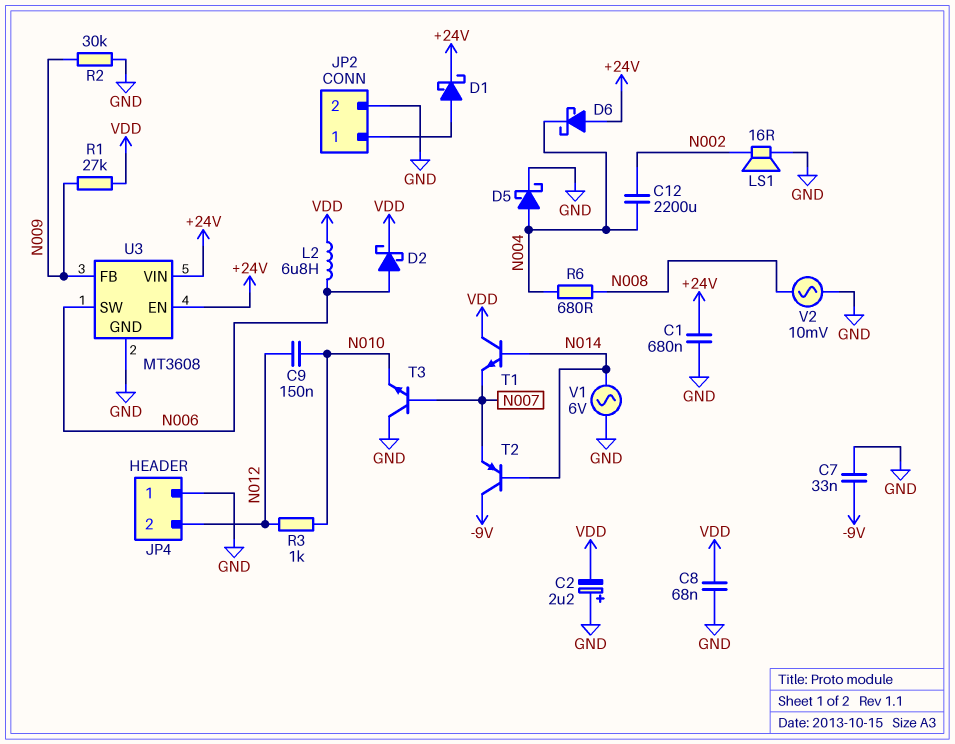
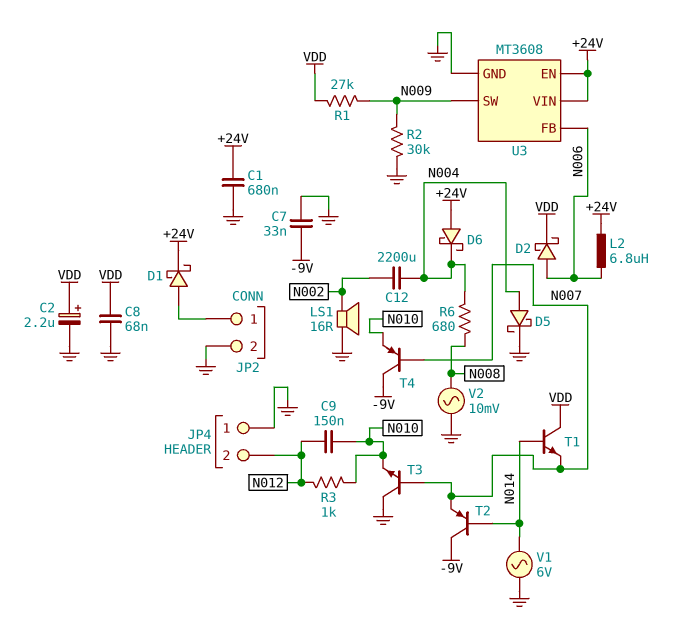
C2: 2.2uF (plus GND, minus VDD) -> 2.2uF (plus VDD, minus GND)
L2: 6.8uH (N006, VDD) -> 6.8uH (+24V, N006)
T4: none -> PNP (B N007, C -9V, E N010)
U3 pin FB: N009 -> N006
U3 pin SW: N006 -> N009

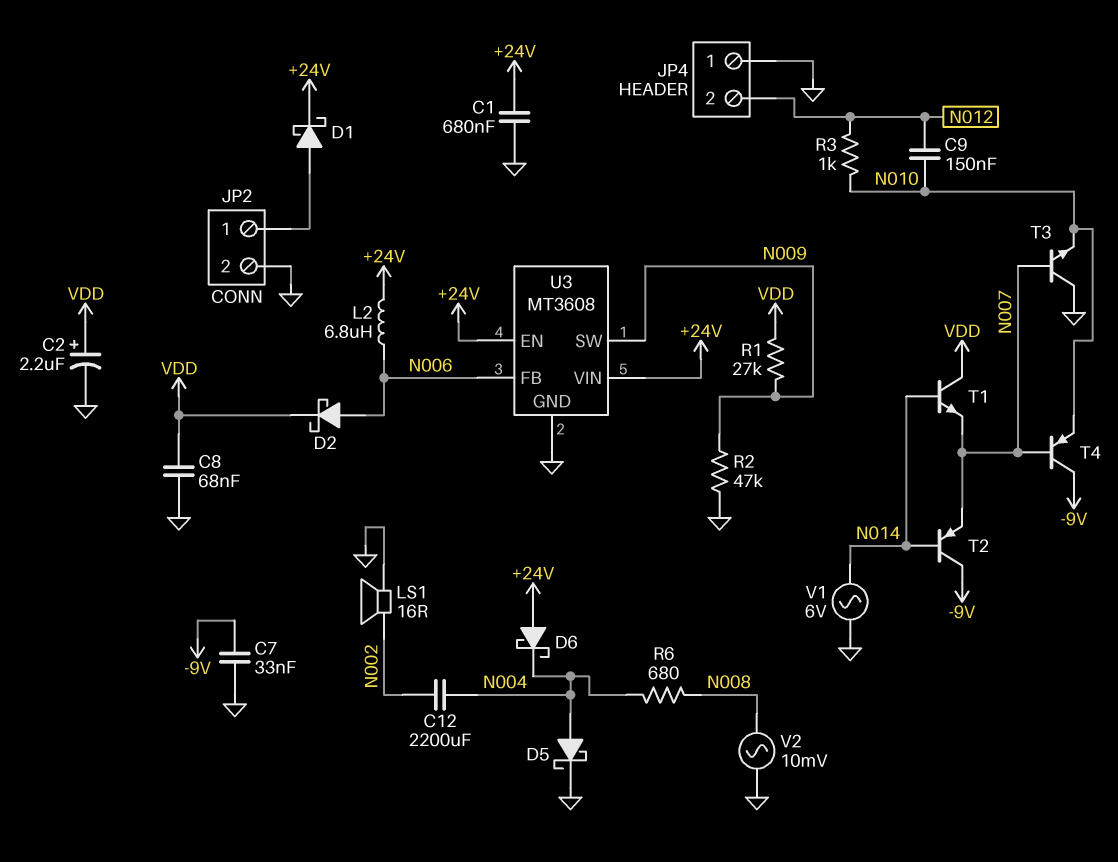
R2: 30k (GND, N009) -> 47k (GND, N009)

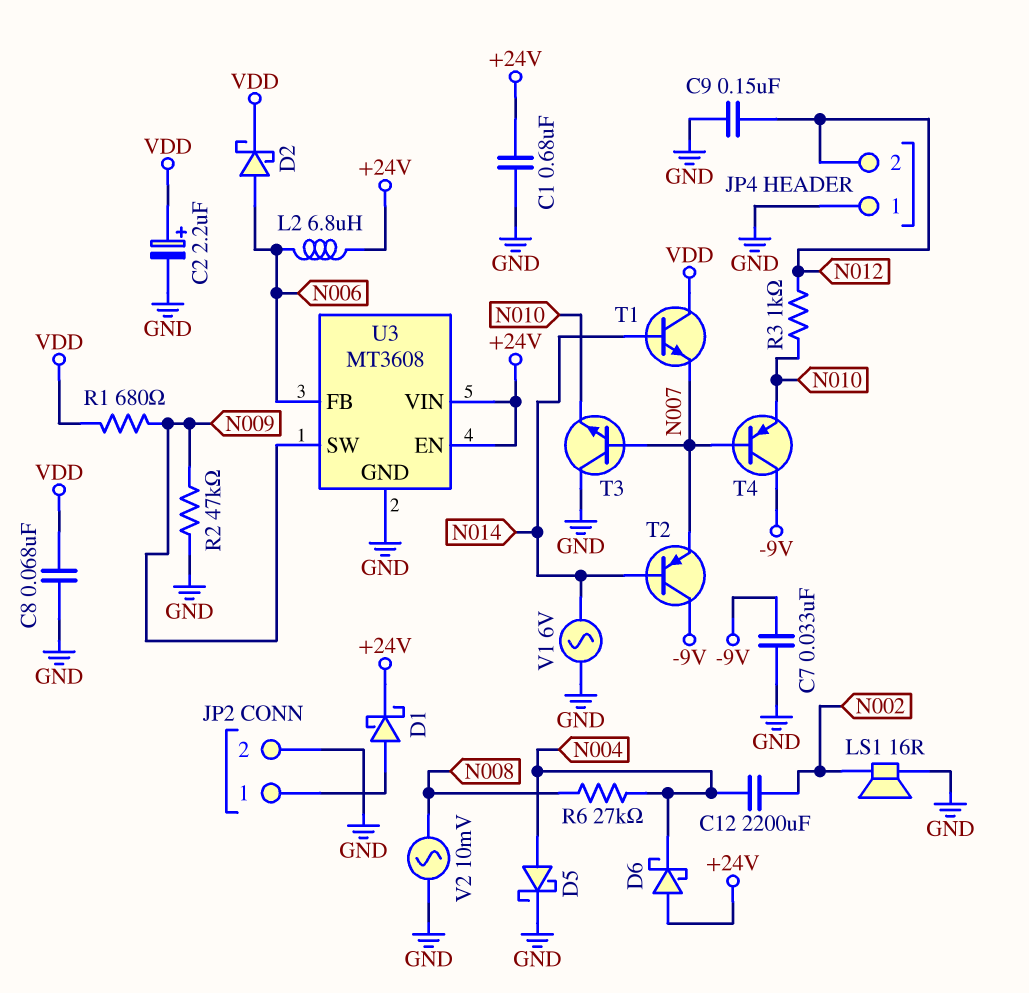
C9: 150nF (N010, N012) -> 150nF (GND, N012)
R1: 27k (N009, VDD) -> 680 (N009, VDD)
R6: 680 (N004, N008) -> 27k (N004, N008)

